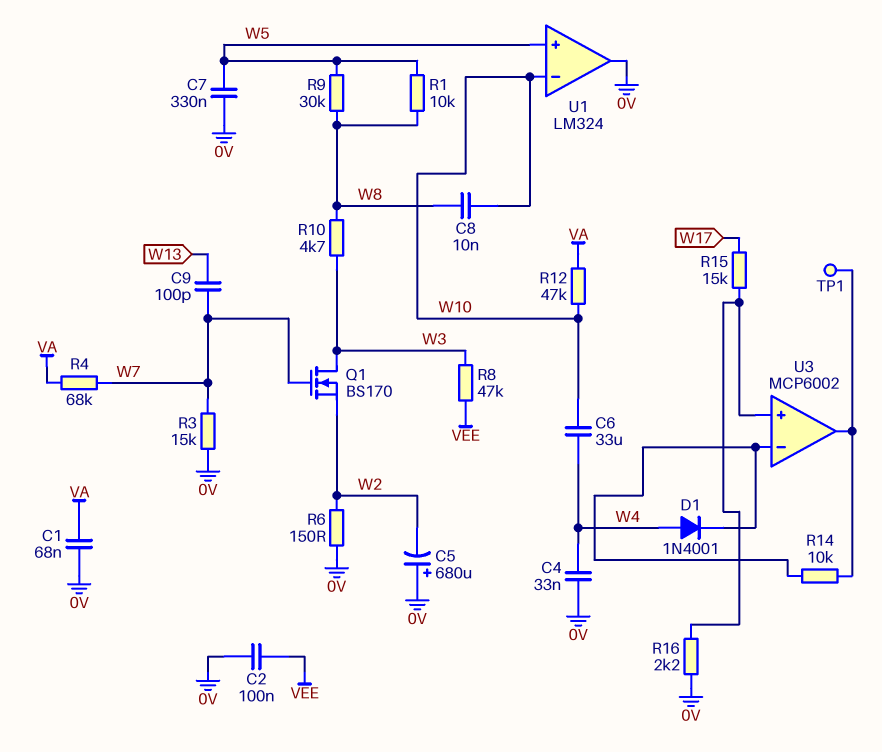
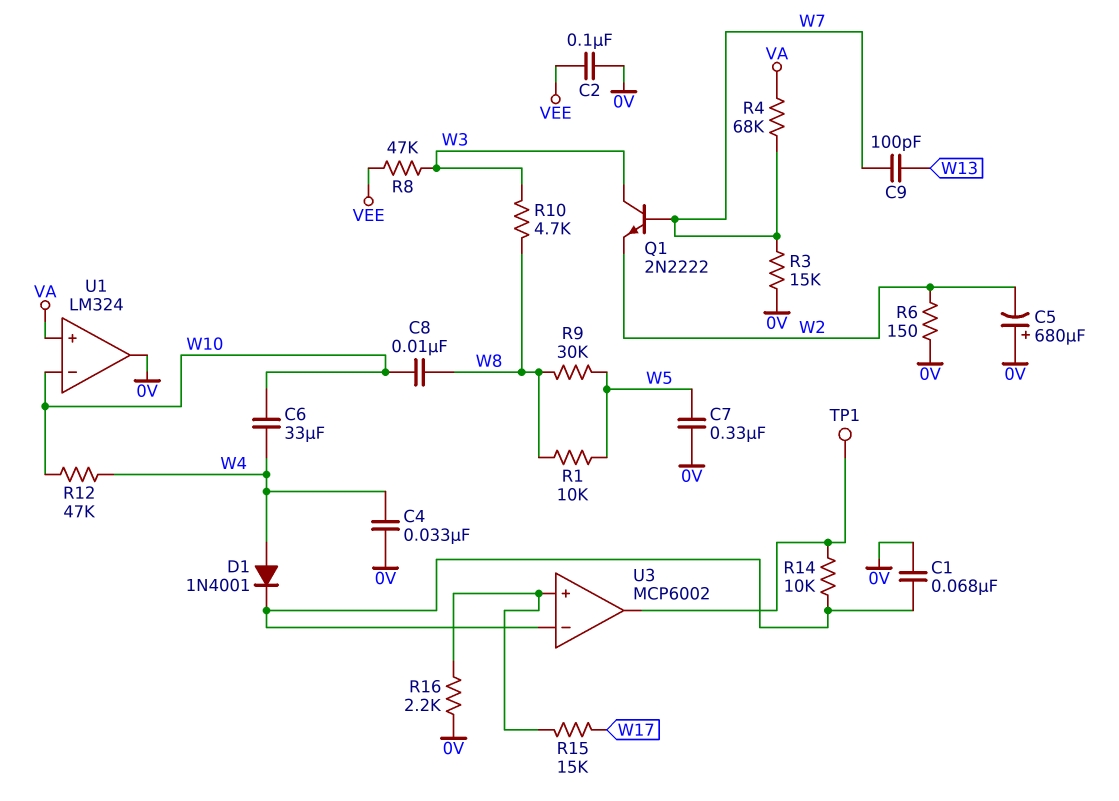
C1: 68nF (0V, VA) -> 68nF (0V, U3/in-)
Q1: NMOS BS170 (G W7, D W3, S W2) -> NPN 2N2222 (B W7, C W3, E W2)
R12: 47k (VA, W10) -> 47k (W4, W10)
U1 pin in+: W5 -> VA

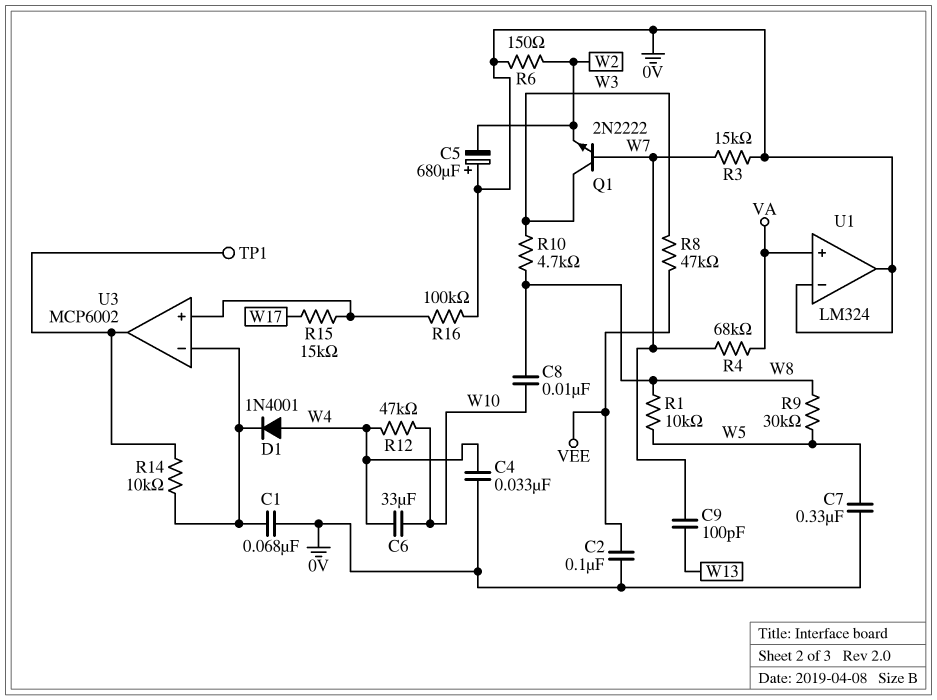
R16: 2.2k (0V, U3/in+) -> 100k (0V, U3/in+)
U1 pin in-: W10 -> 0V

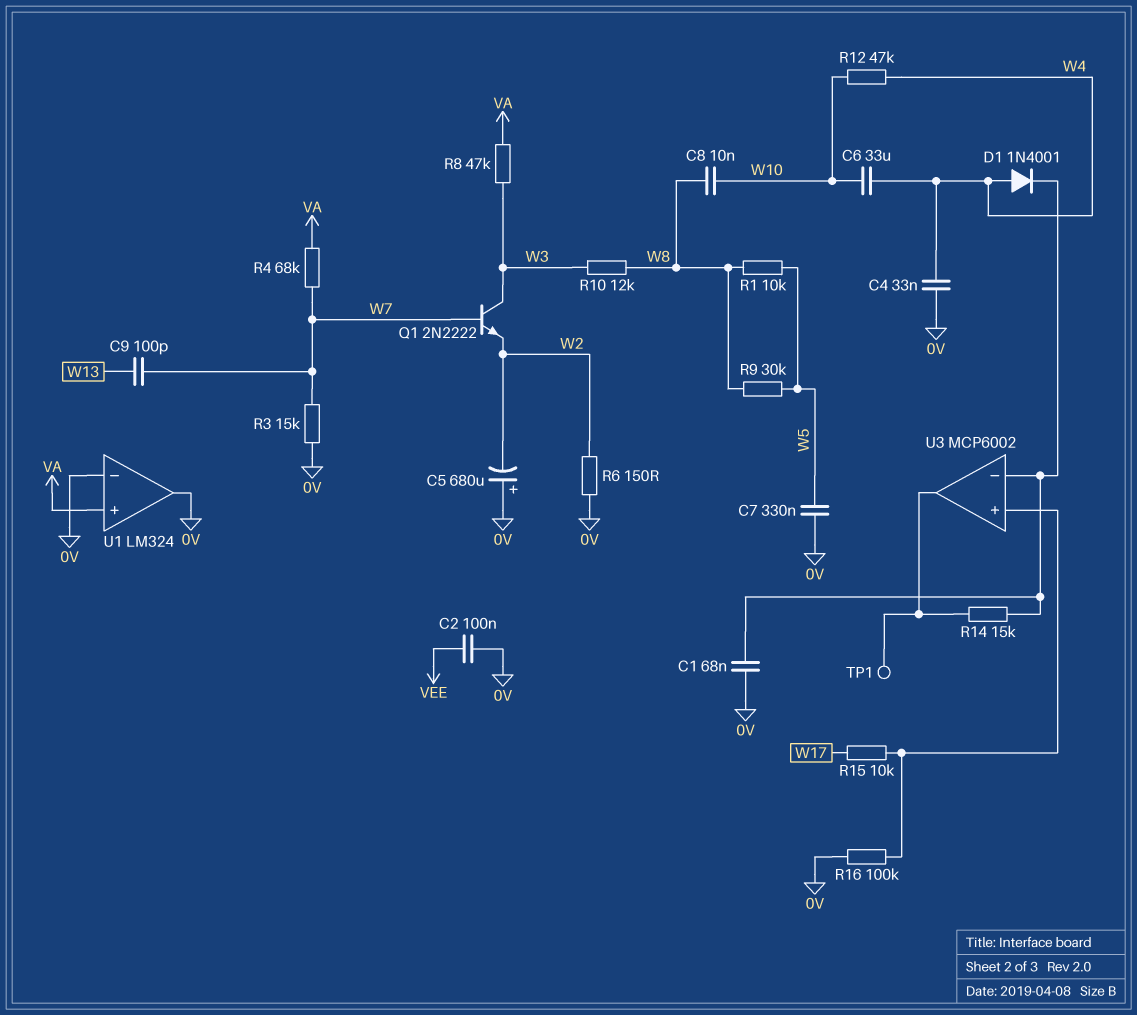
R8: 47k (VEE, W3) -> 47k (VA, W3)
R10: 4.7k (W3, W8) -> 12k (W3, W8)
R14: 10k (U3/in-, U3/out) -> 15k (U3/in-, U3/out)
R15: 15k (U3/in+, W17) -> 10k (U3/in+, W17)

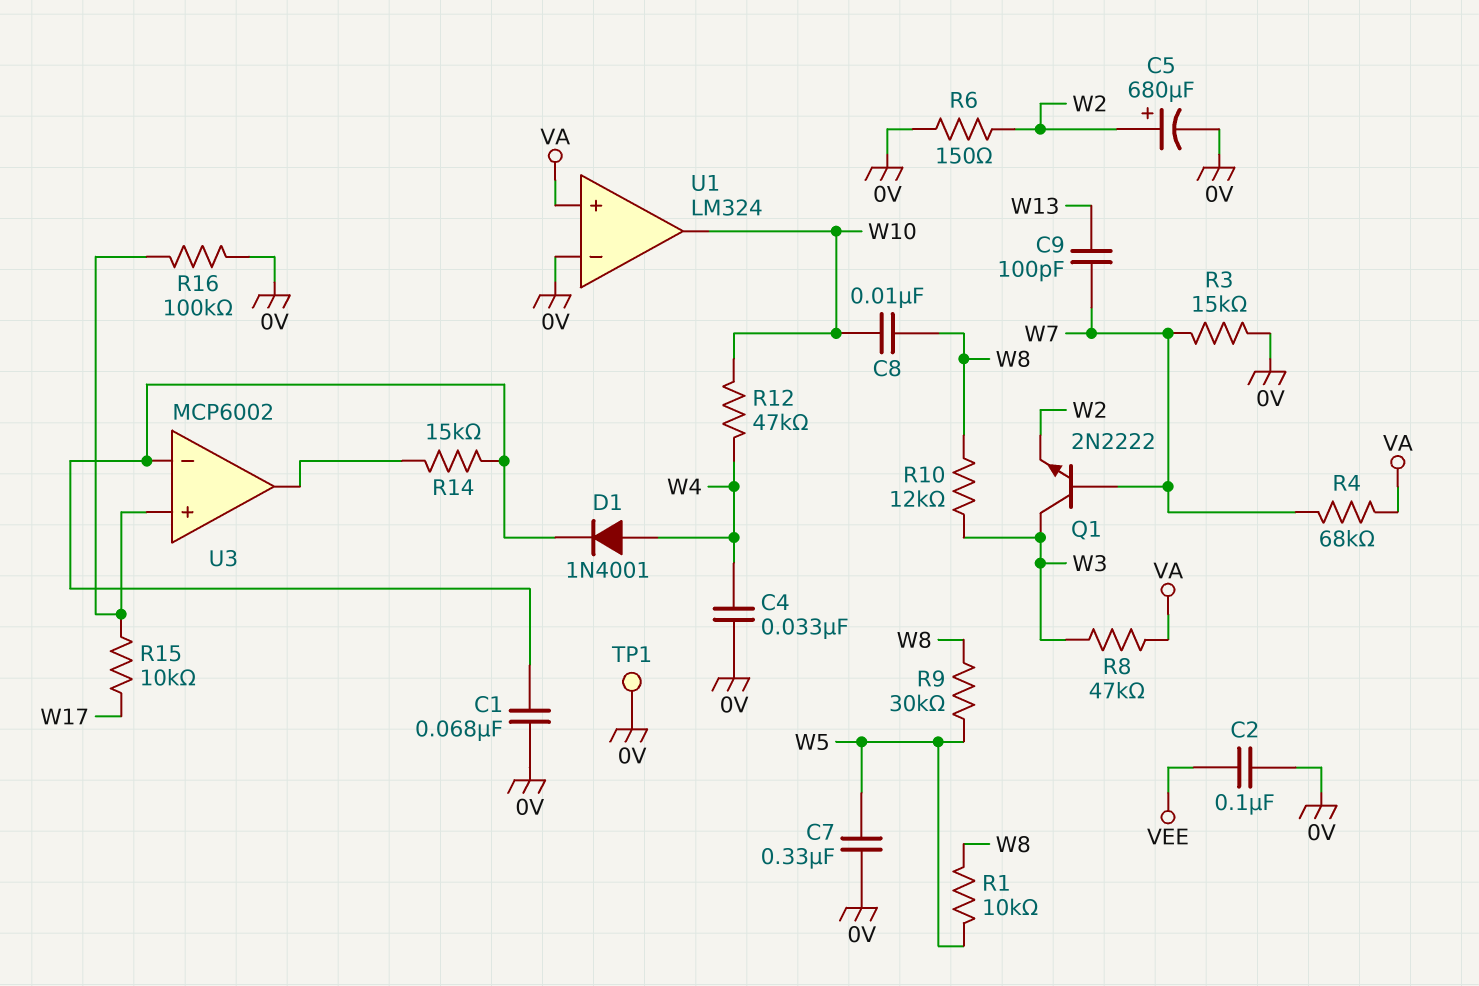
C5: 680uF (plus 0V, minus W2) -> 680uF (plus W2, minus 0V)
C6: 33uF (W4, W10) -> none
TP1: test point (U3/out) -> test point (0V)
U1 pin out: 0V -> W10

